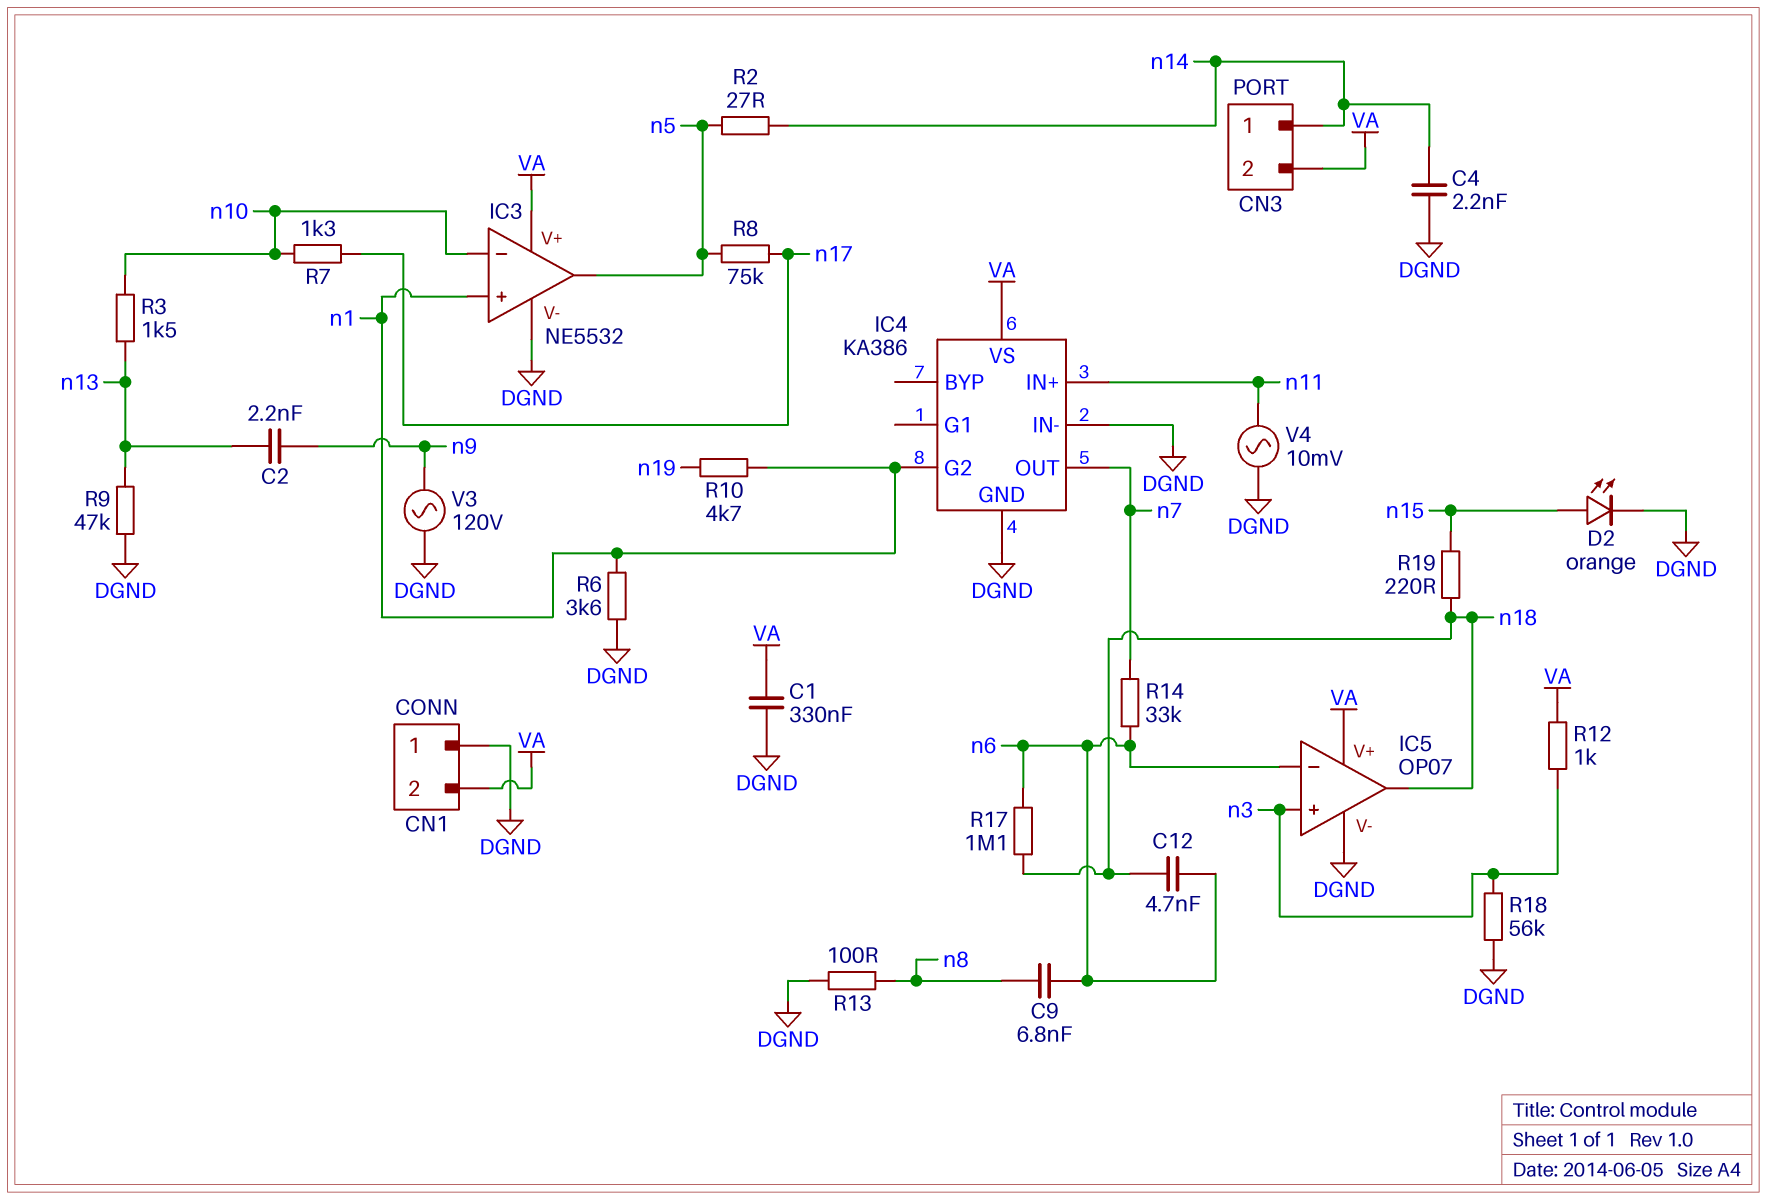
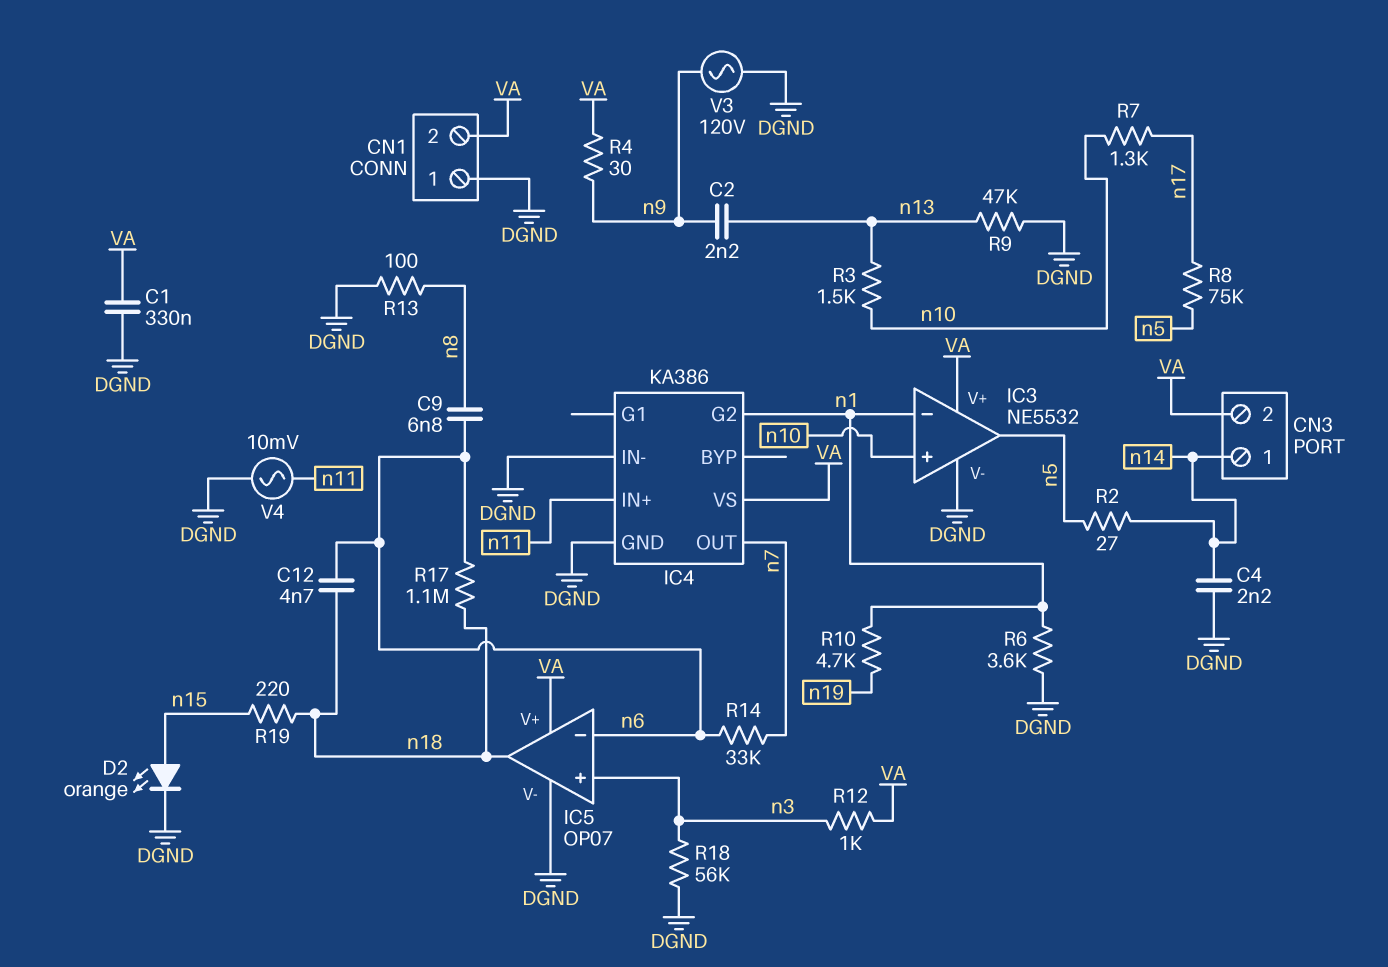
IC3 pin in+: n1 -> n10
IC3 pin in-: n10 -> n1
R4: none -> 30 (VA, n9)

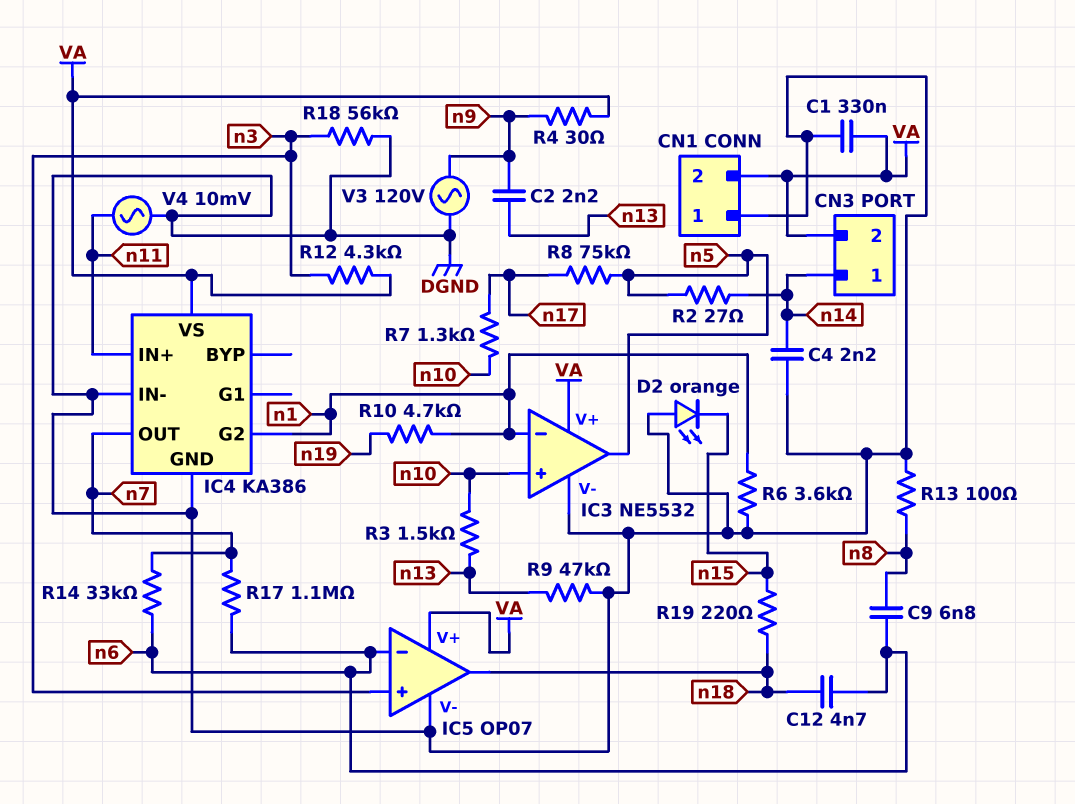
D2: LED orange (A n15, K DGND) -> LED orange (A DGND, K n15)
R12: 1k (VA, n3) -> 4.3k (VA, n3)
R17: 1.1M (n6, n18) -> 1.1M (n6, n7)

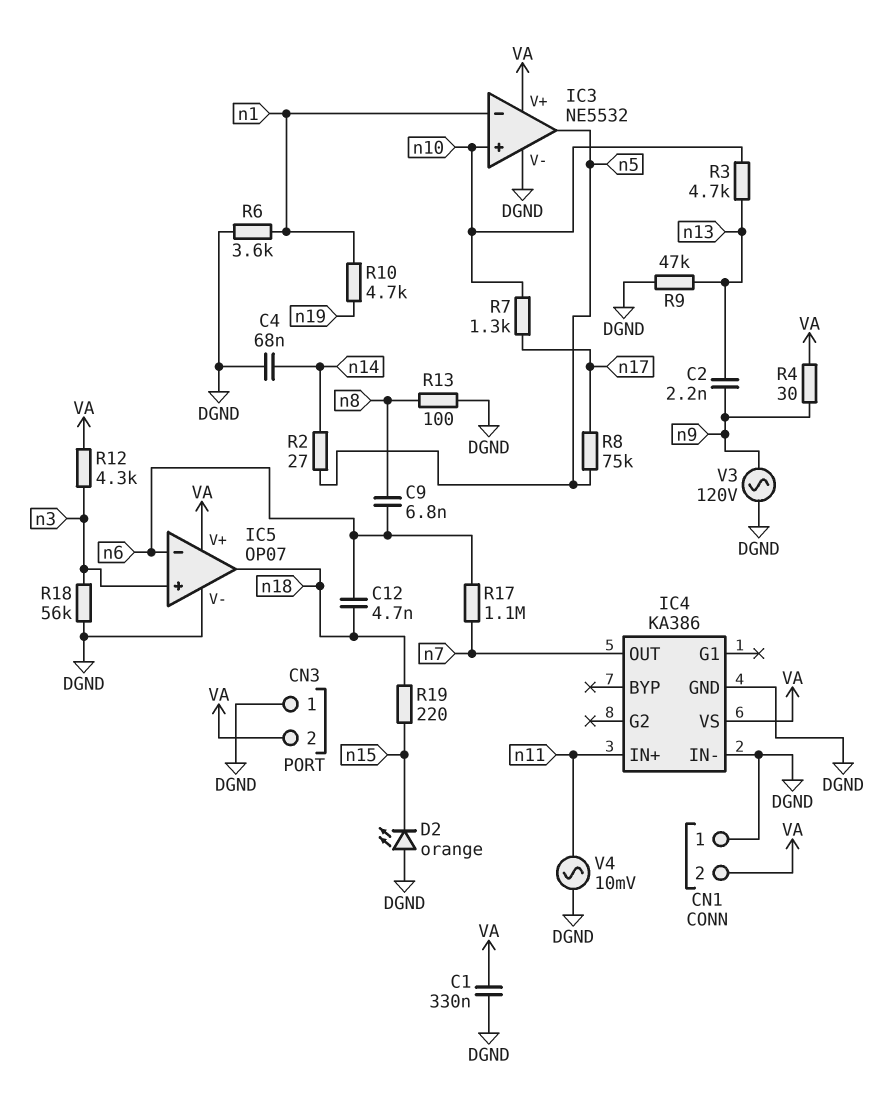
C4: 2.2nF (DGND, n14) -> 68nF (DGND, n14)
CN3 pin 1: n14 -> DGND
IC4 pin G2: n1 -> none
R3: 1.5k (n10, n13) -> 4.7k (n10, n13)
R14: 33k (n6, n7) -> none

